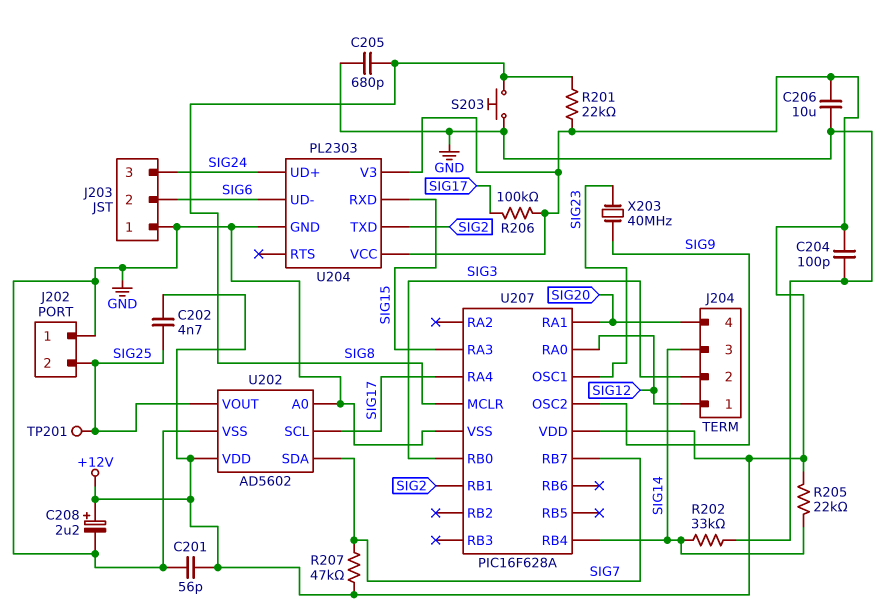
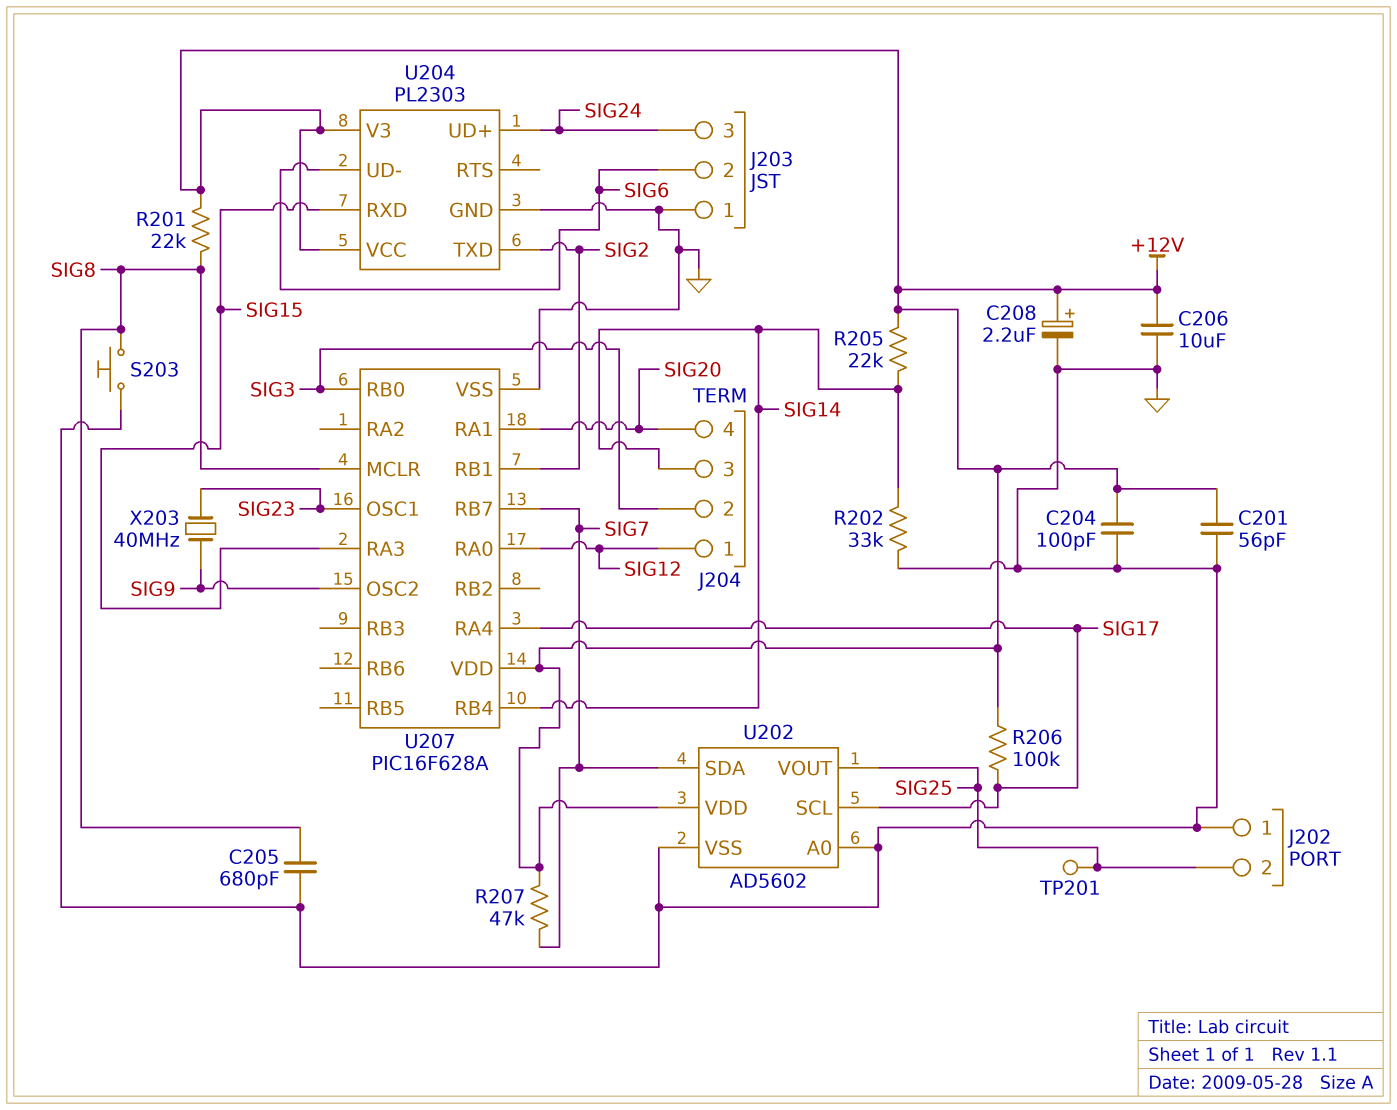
C202: 4.7nF (+12V, SIG25) -> none

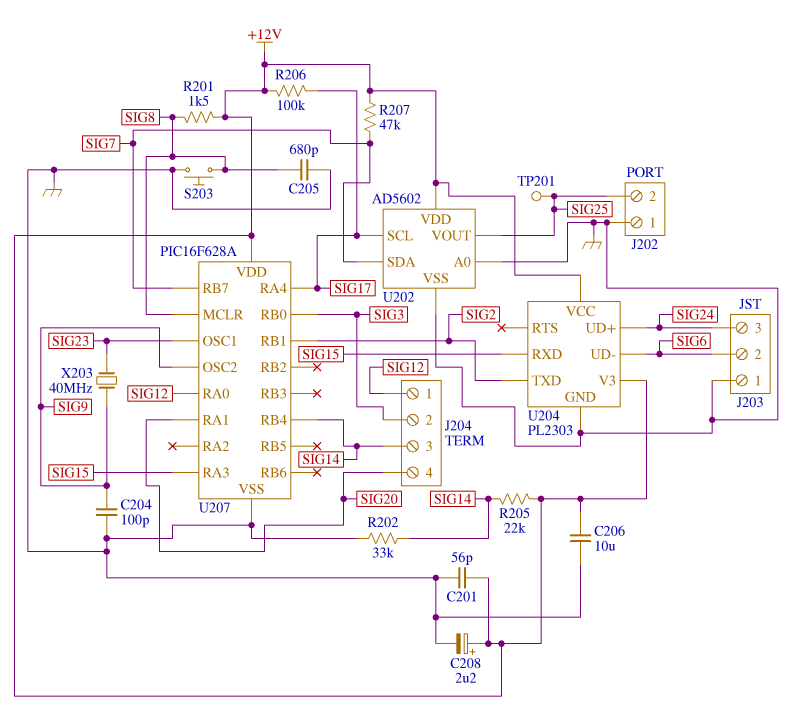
C204: 100pF (+12V, GND) -> 100pF (GND, SIG9)
R201: 22k (+12V, SIG8) -> 1.5k (+12V, SIG8)

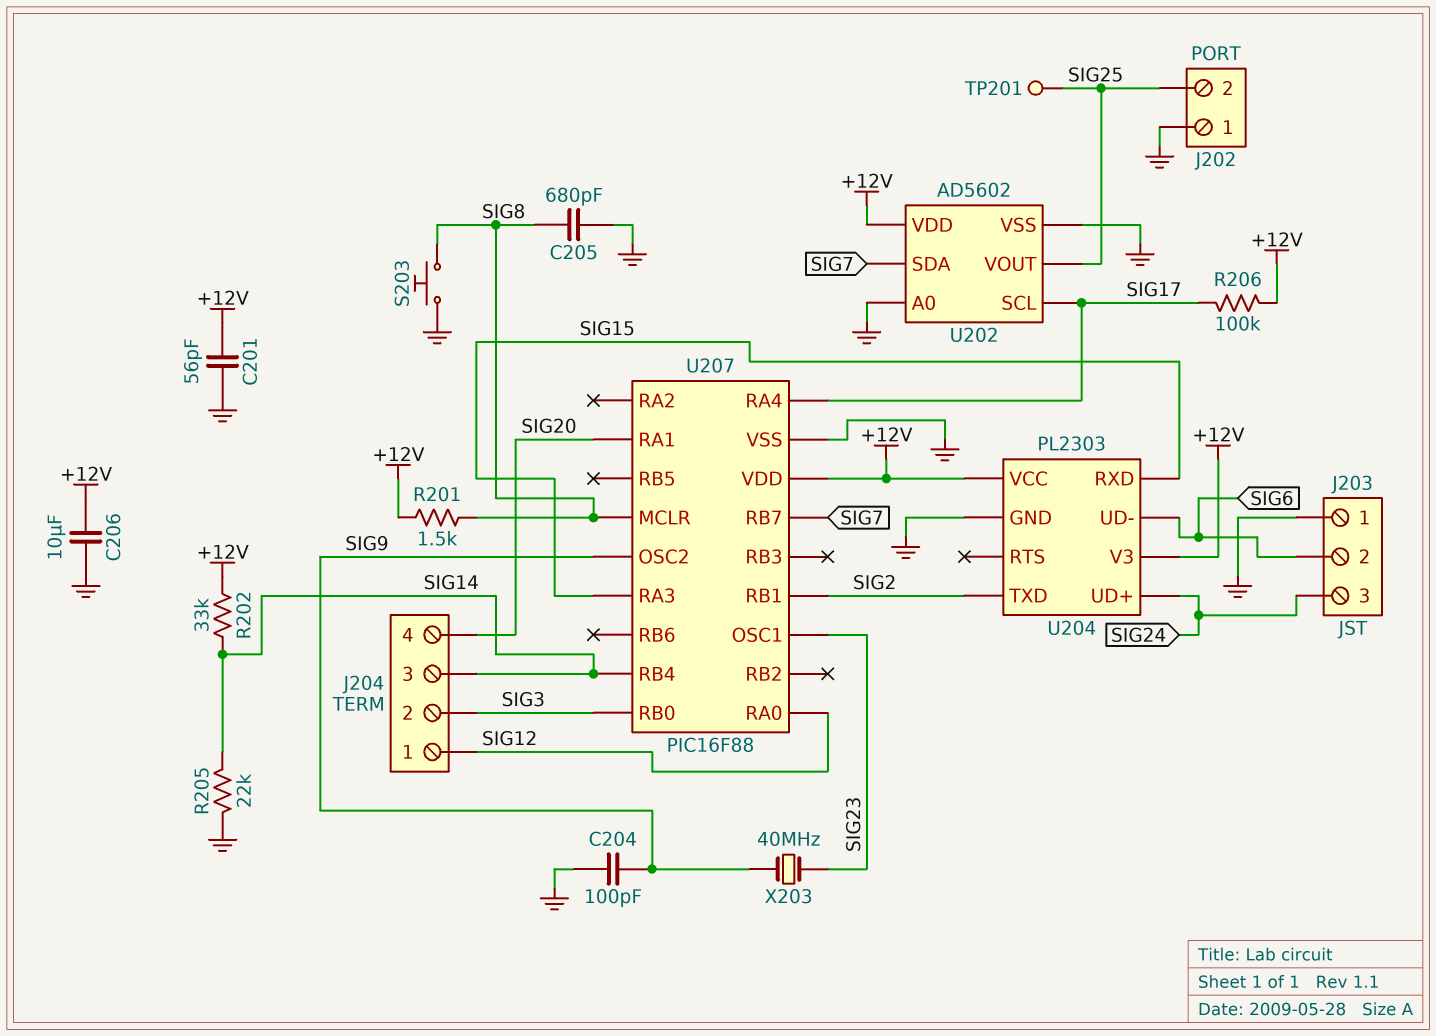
C208: 2.2uF (plus +12V, minus GND) -> none
R202: 33k (GND, SIG14) -> 33k (+12V, SIG14)
R205: 22k (+12V, SIG14) -> 22k (GND, SIG14)
R207: 47k (+12V, SIG7) -> none
U207: PIC16F628A -> PIC16F88

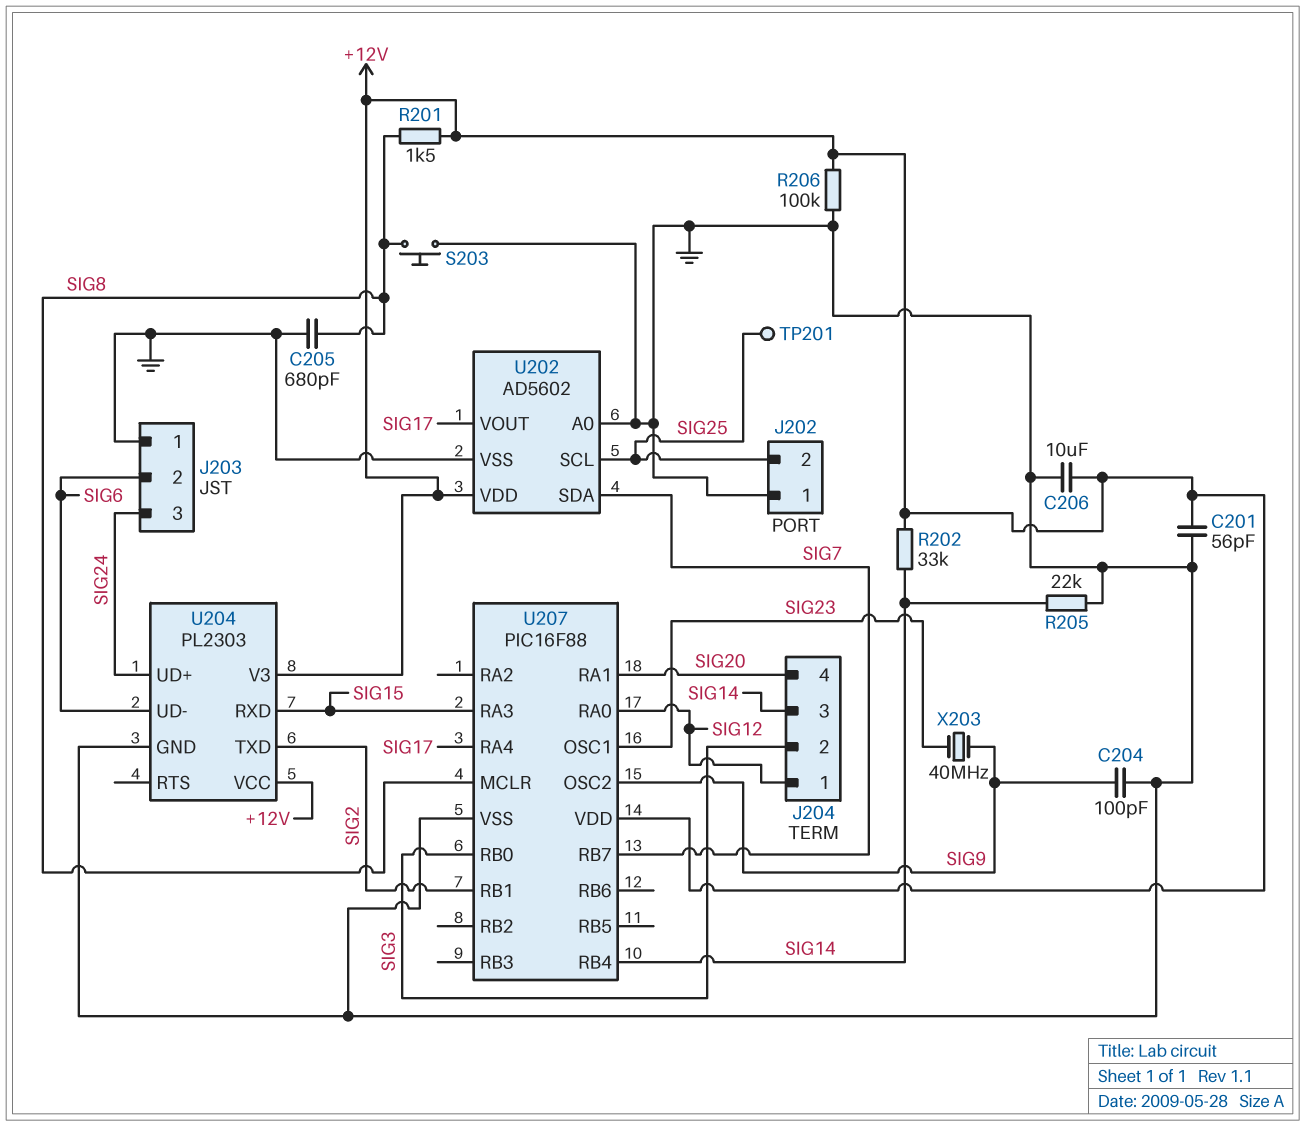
R206: 100k (+12V, SIG17) -> 100k (+12V, GND)
U202 pin SCL: SIG17 -> SIG25
U202 pin VOUT: SIG25 -> SIG17

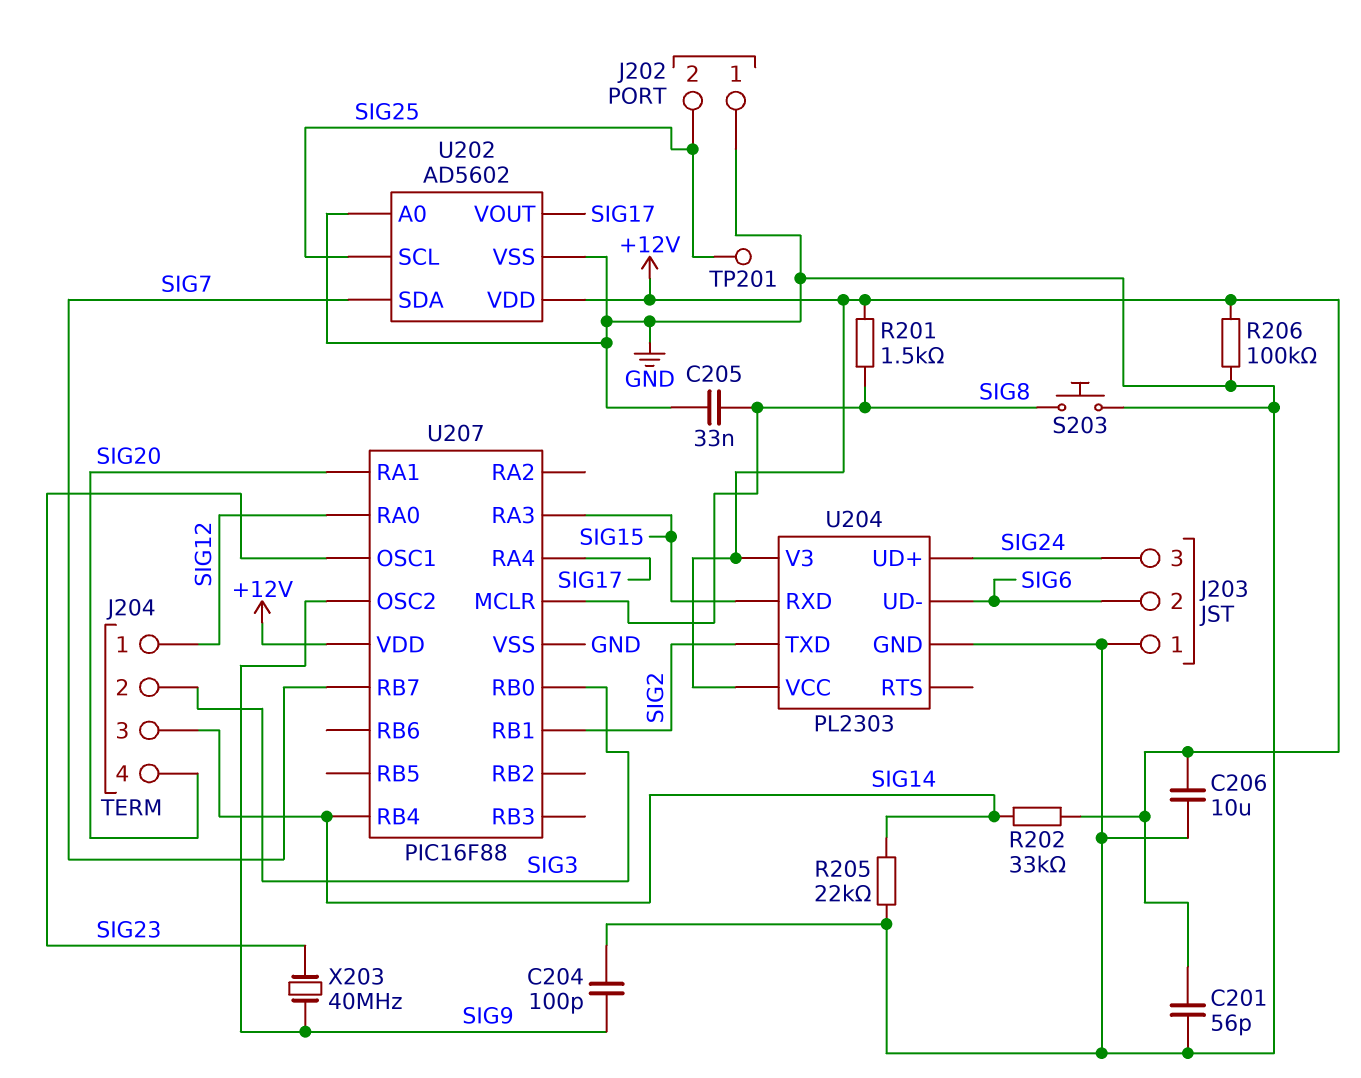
C205: 680pF (GND, SIG8) -> 33nF (GND, SIG8)

